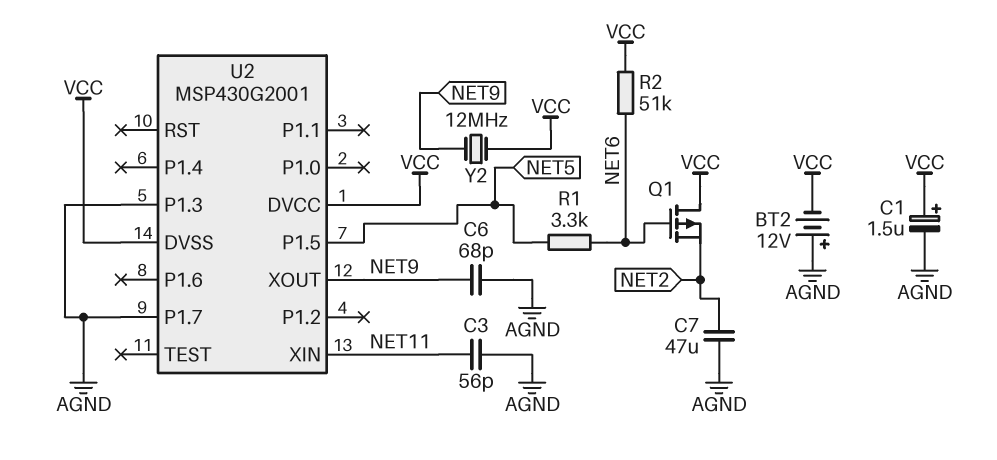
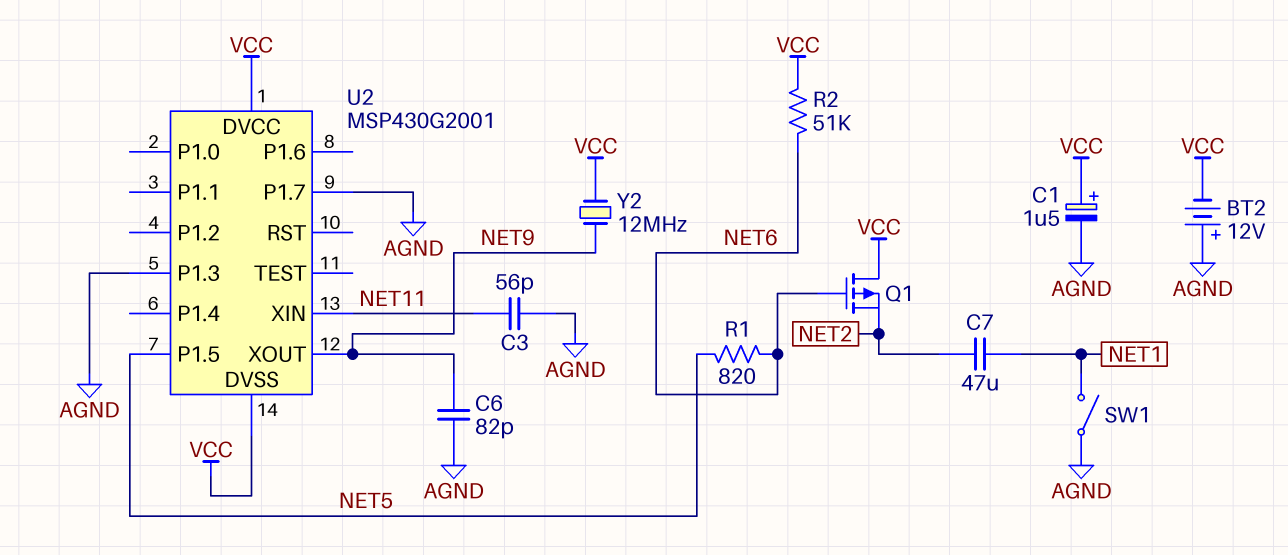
C6: 68pF (AGND, NET9) -> 82pF (AGND, NET9)
C7: 47uF (AGND, NET2) -> 47uF (NET1, NET2)
R1: 3.3k (NET5, NET6) -> 820 (NET5, NET6)
SW1: none -> switch (AGND, NET1)

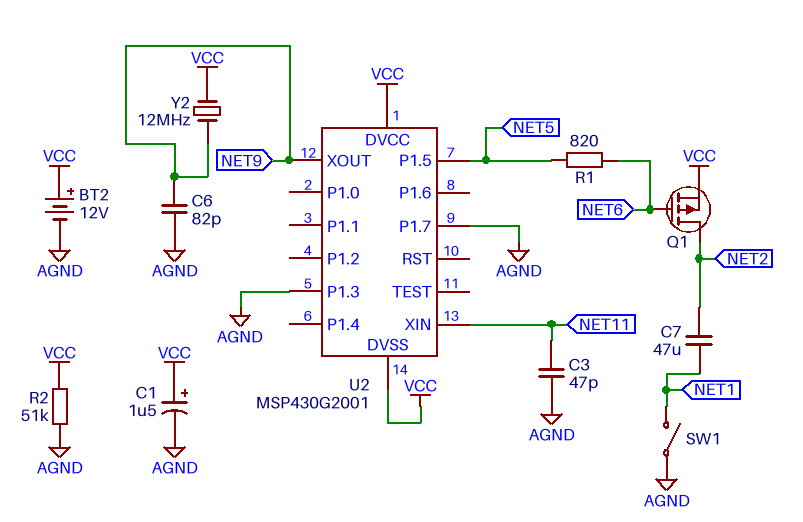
BT2: 12V (plus AGND, minus VCC) -> 12V (plus VCC, minus AGND)
C3: 56pF (AGND, NET11) -> 47pF (AGND, NET11)
Q1: PMOS (G NET6, D VCC, S NET2) -> PMOS (G NET6, D NET2, S VCC)
R2: 51k (NET6, VCC) -> 51k (AGND, VCC)

